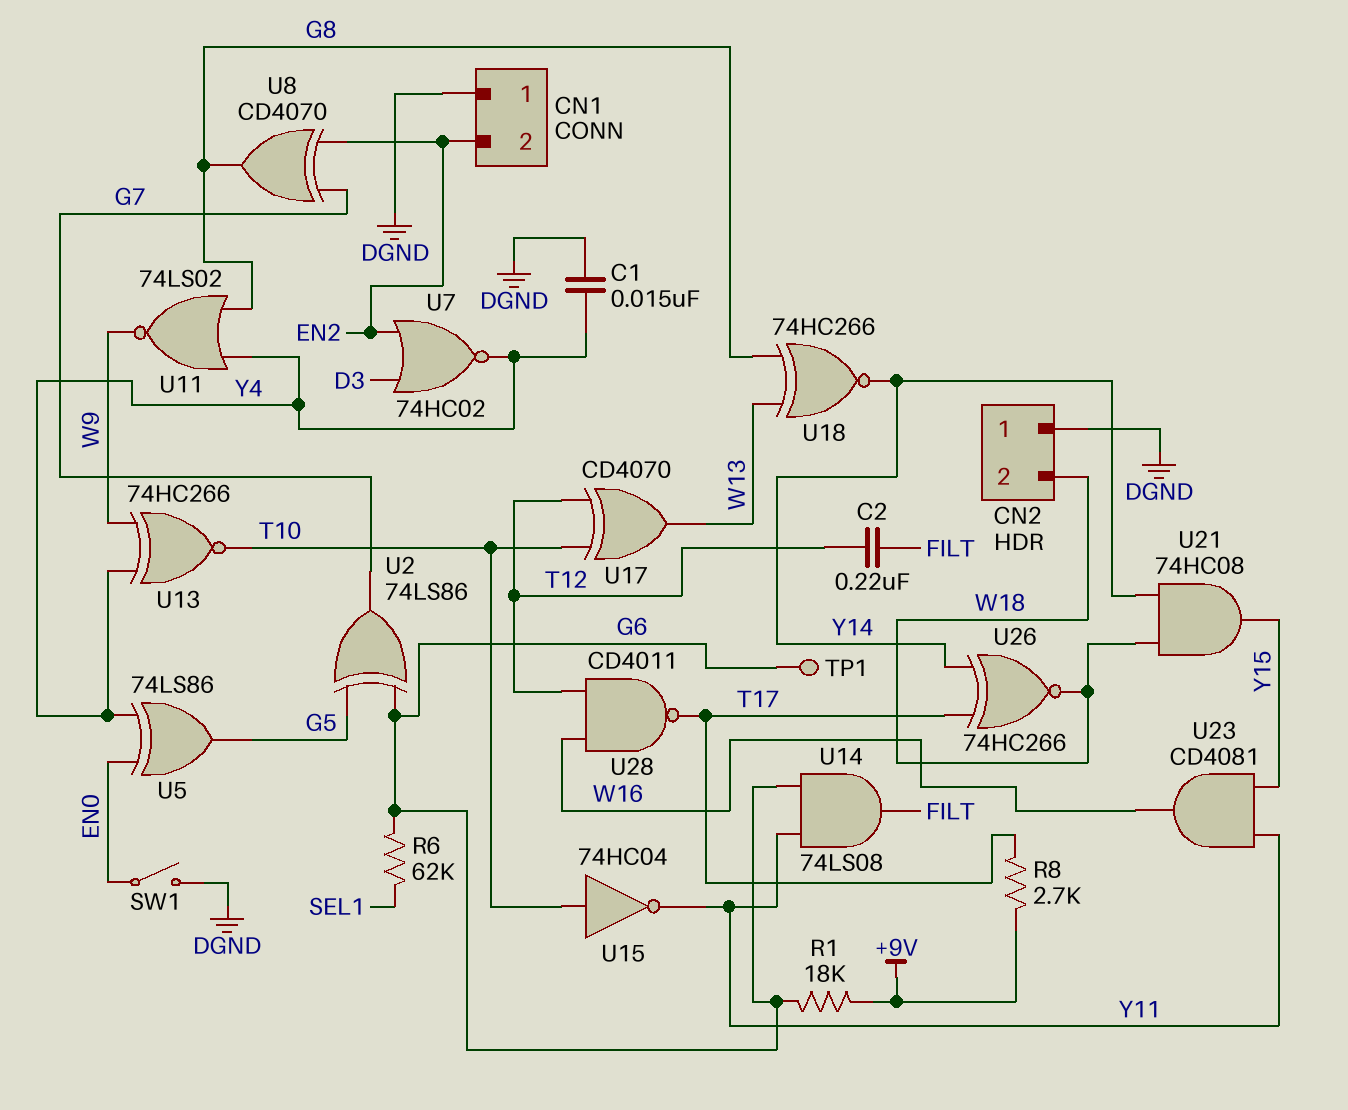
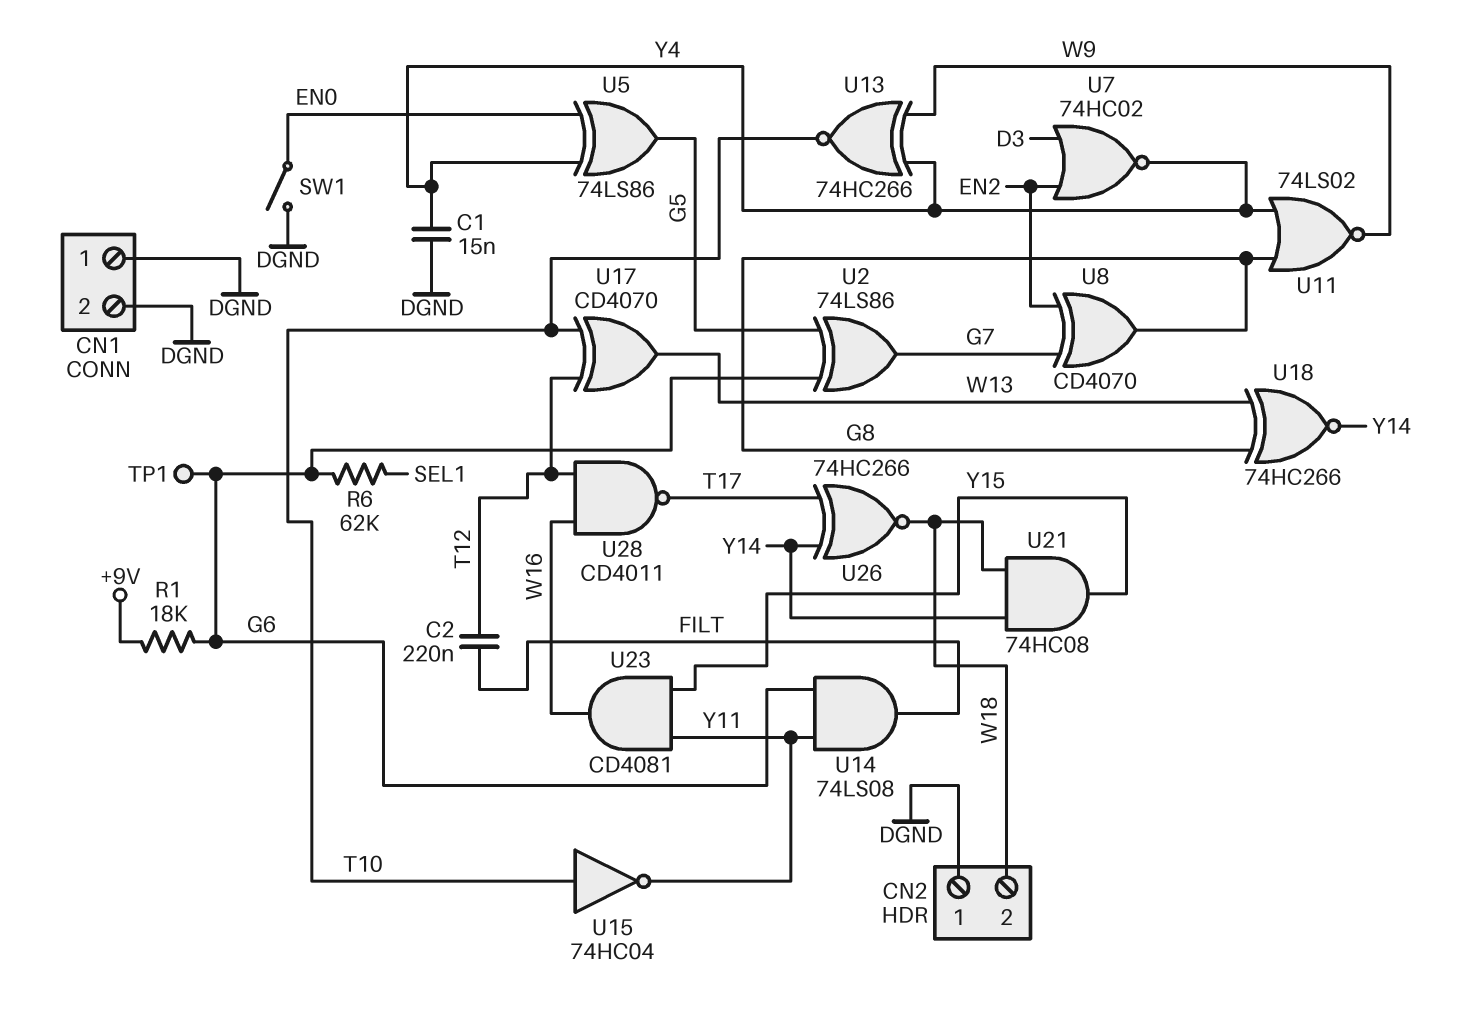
CN1 pin 2: EN2 -> DGND
R8: 2.7k (+9V, T17) -> none

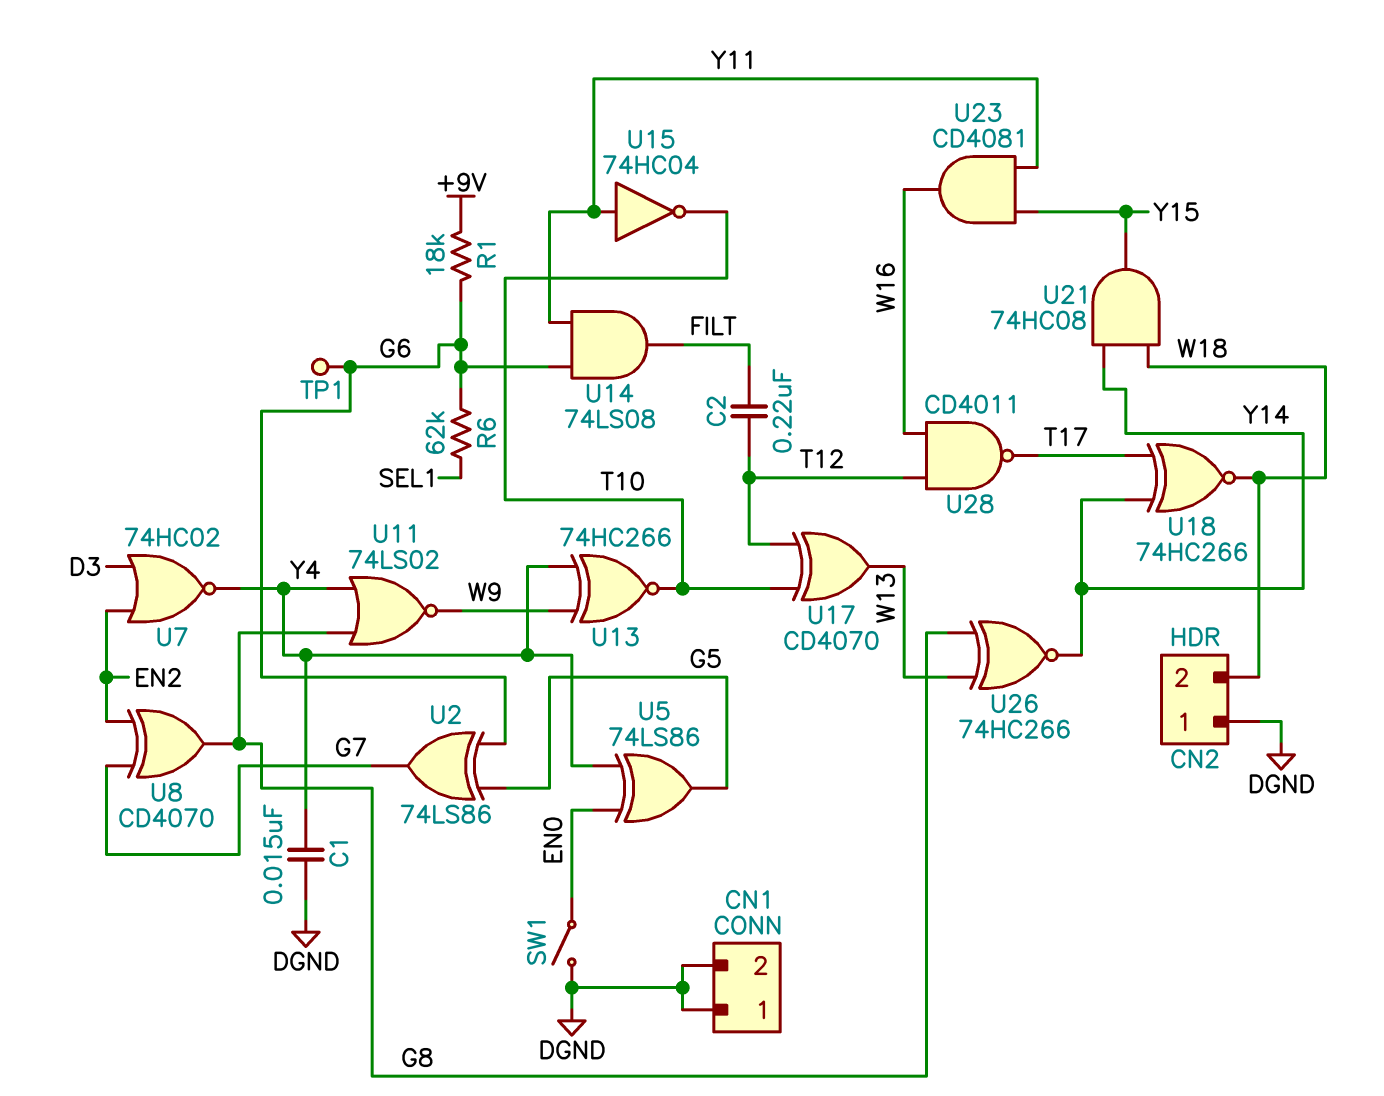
U15: NOT 74HC04 (in T10, out Y11) -> NOT 74HC04 (in Y11, out T10)
U18: XNOR 74HC266 (in G8, in W13, out Y14) -> XNOR 74HC266 (in T17, in Y14, out W18)
U26: XNOR 74HC266 (in T17, in Y14, out W18) -> XNOR 74HC266 (in G8, in W13, out Y14)

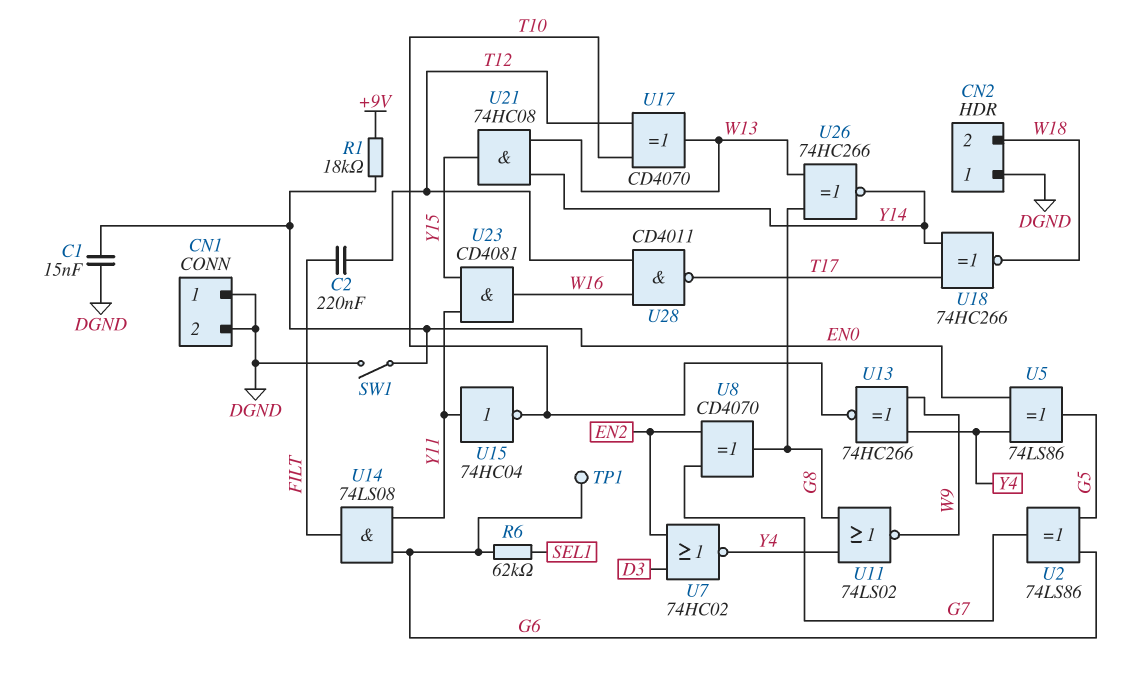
C1: 15nF (DGND, Y4) -> 15nF (DGND, EN0)
R1: 18k (+9V, G6) -> 18k (+9V, EN0)
U21: AND 74HC08 (in W18, in Y14, out Y15) -> AND 74HC08 (in W13, in Y14, out Y15)

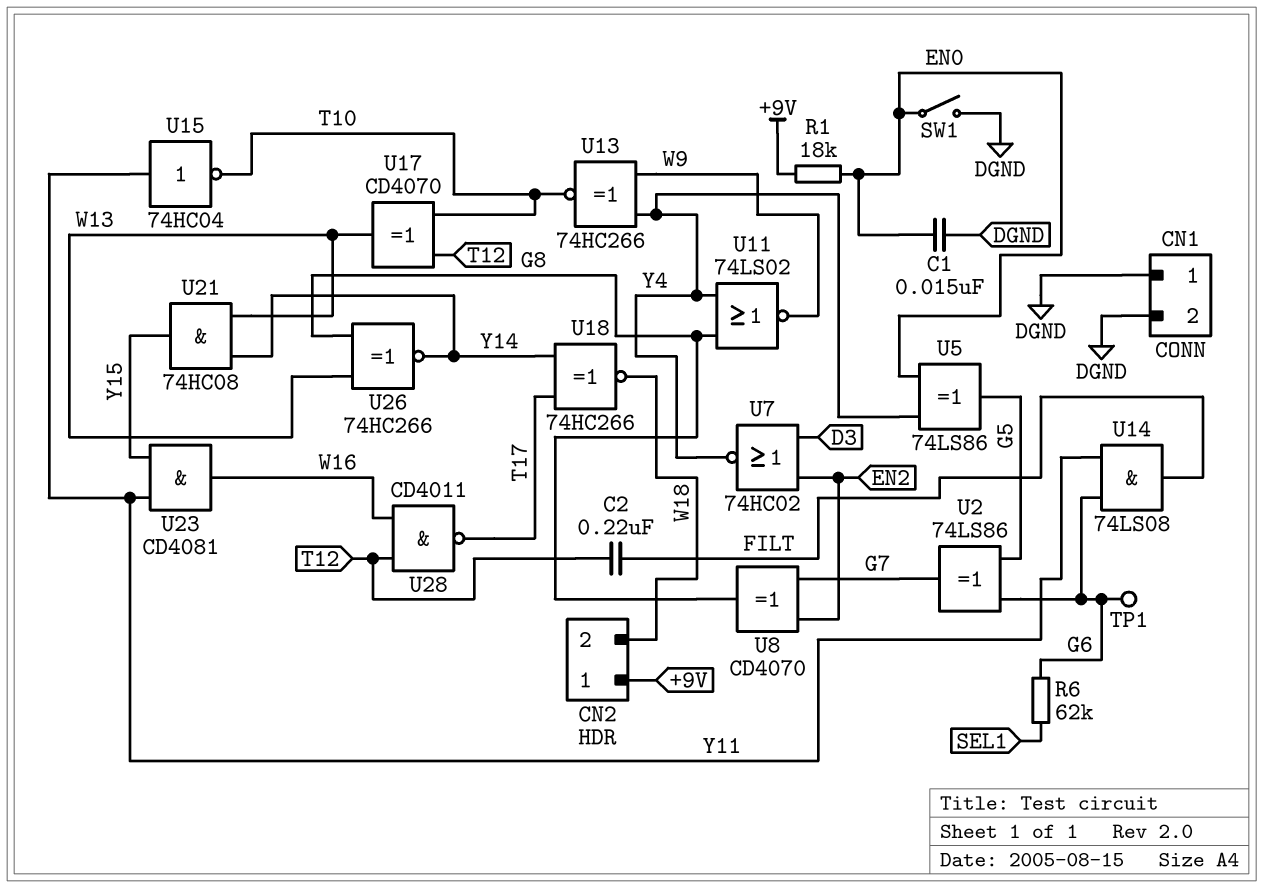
CN2 pin 1: DGND -> +9V

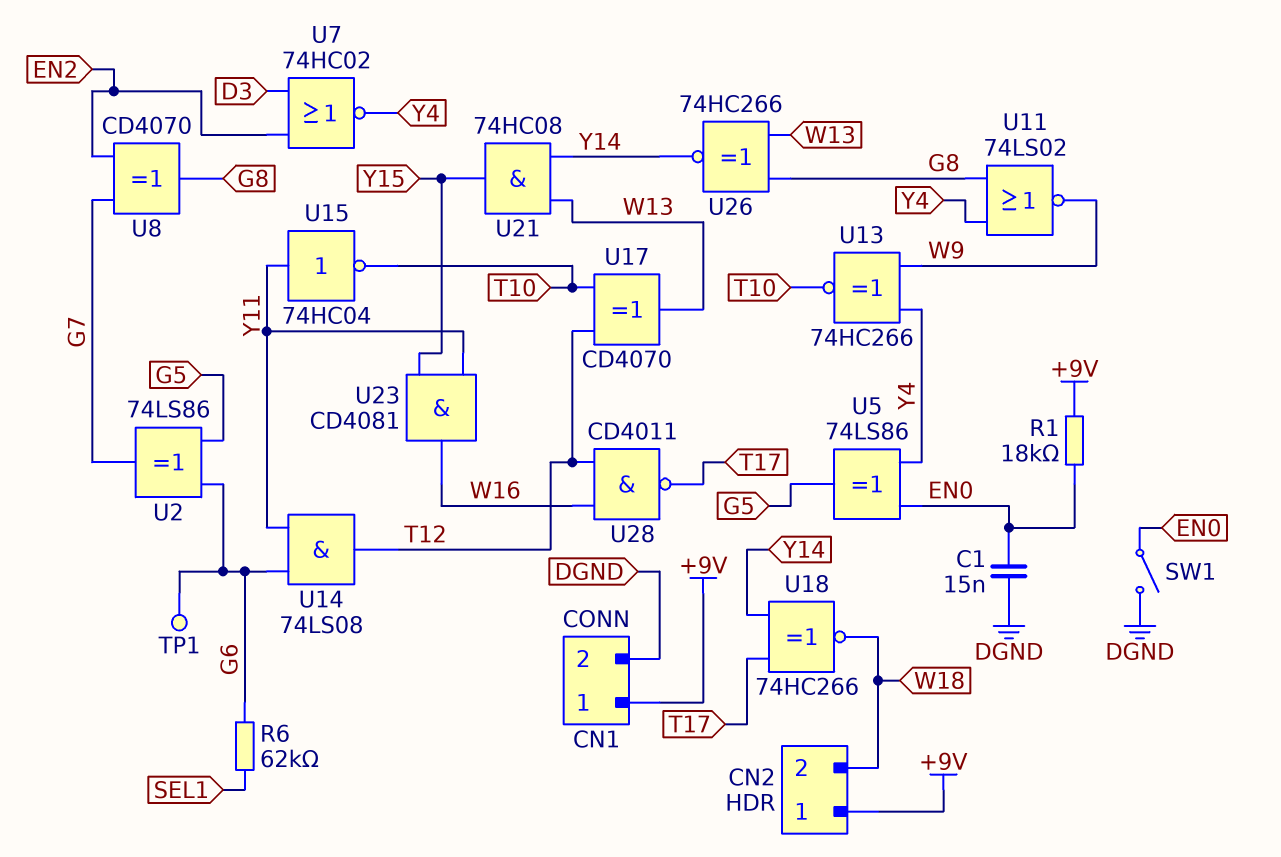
C2: 220nF (FILT, T12) -> none
CN1 pin 1: DGND -> +9V
U14: AND 74LS08 (in G6, in Y11, out FILT) -> AND 74LS08 (in G6, in Y11, out T12)

